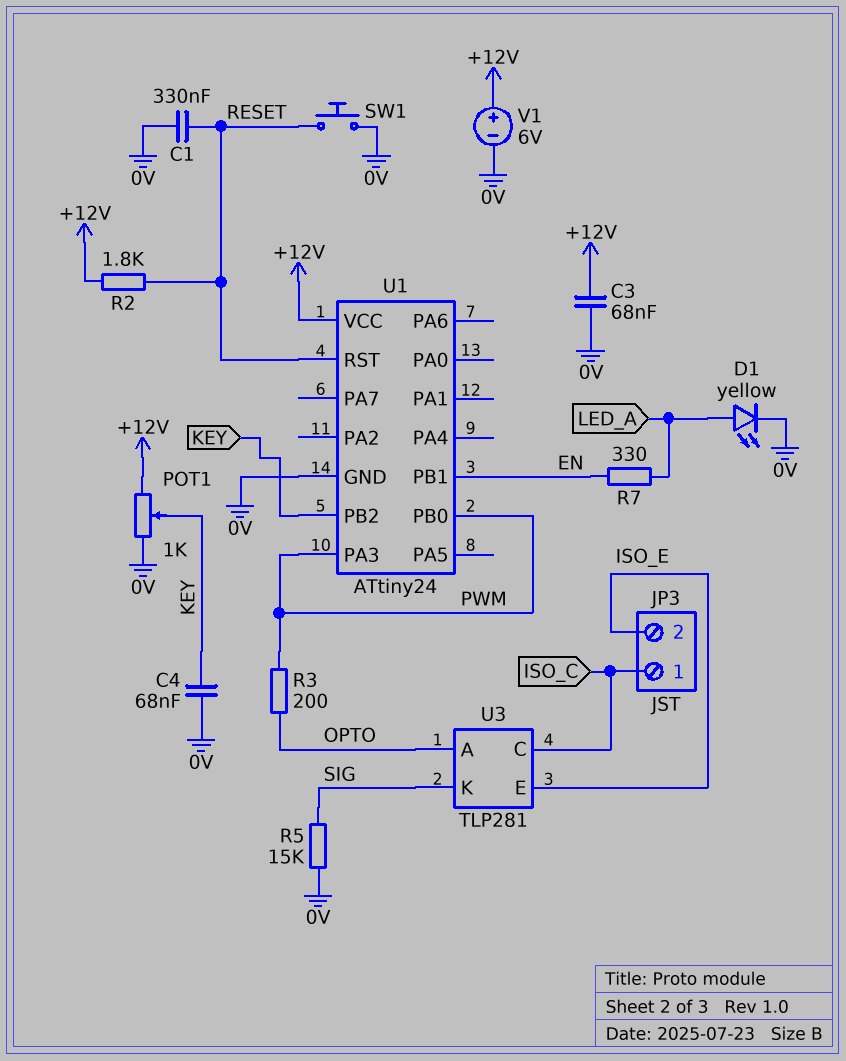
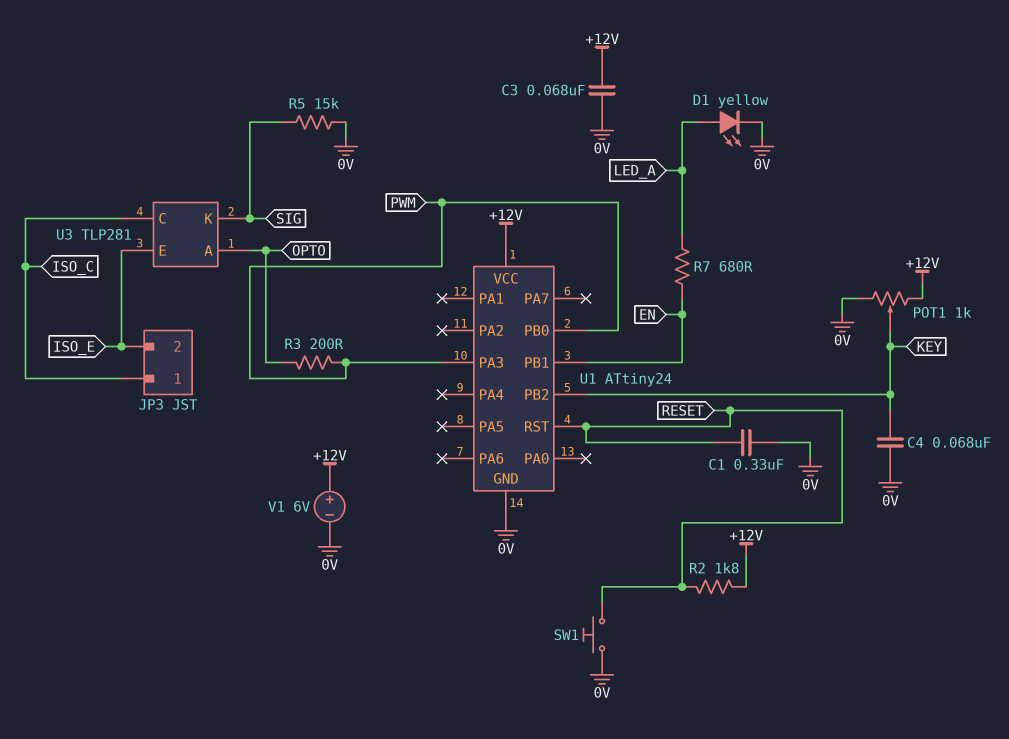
R7: 330 (EN, LED_A) -> 680 (EN, LED_A)

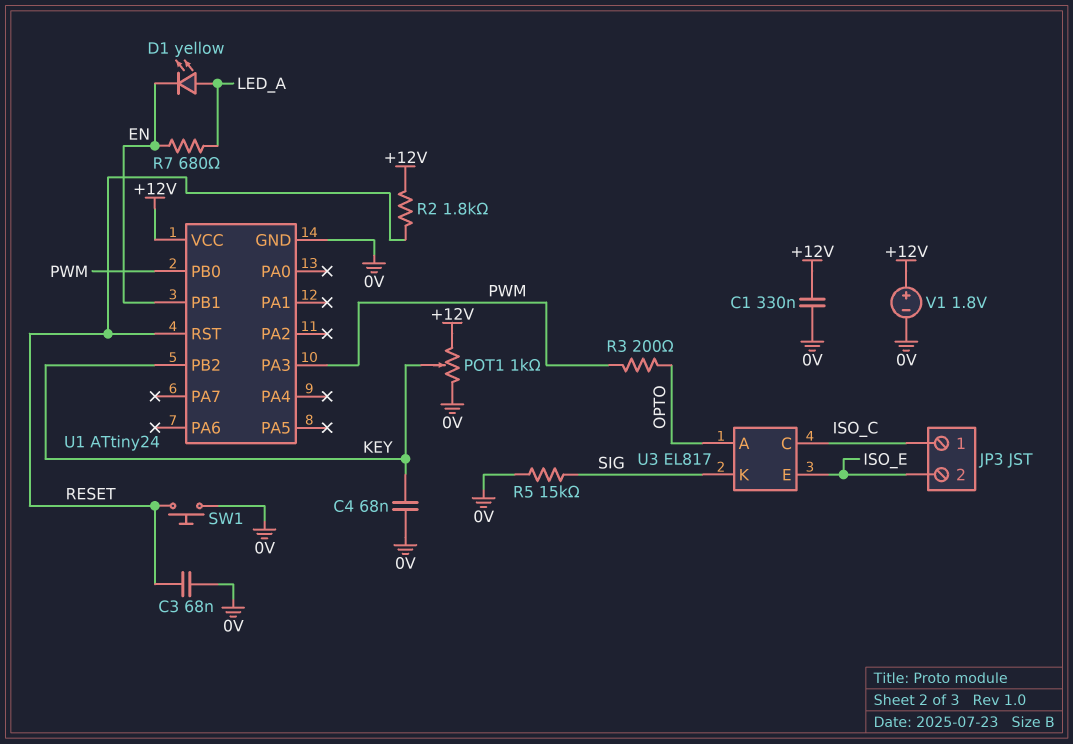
C1: 330nF (0V, RESET) -> 330nF (+12V, 0V)
C3: 68nF (+12V, 0V) -> 68nF (0V, RESET)
D1: LED yellow (A LED_A, K 0V) -> LED yellow (A LED_A, K EN)
U3: TLP281 -> EL817
V1: 6V (plus +12V, minus 0V) -> 1.8V (plus +12V, minus 0V)

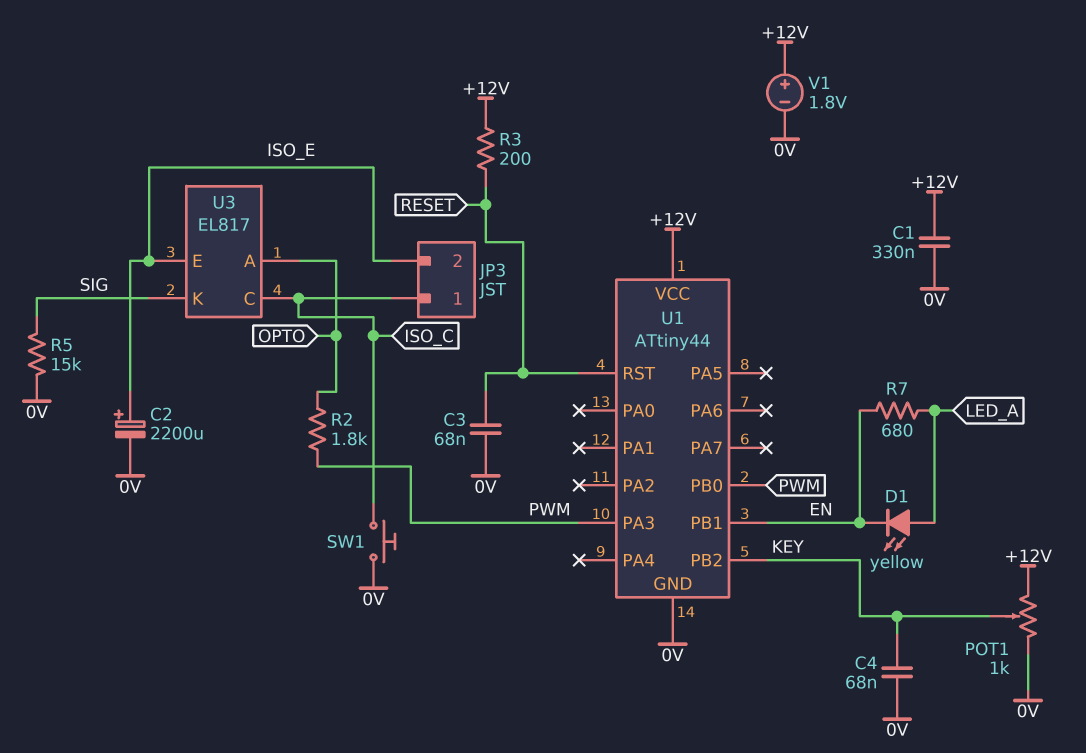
C2: none -> 2200uF (plus ISO_E, minus 0V)
R2: 1.8k (+12V, RESET) -> 1.8k (OPTO, PWM)
R3: 200 (OPTO, PWM) -> 200 (+12V, RESET)
SW1: button (0V, RESET) -> button (0V, ISO_C)
U1: ATtiny24 -> ATtiny44

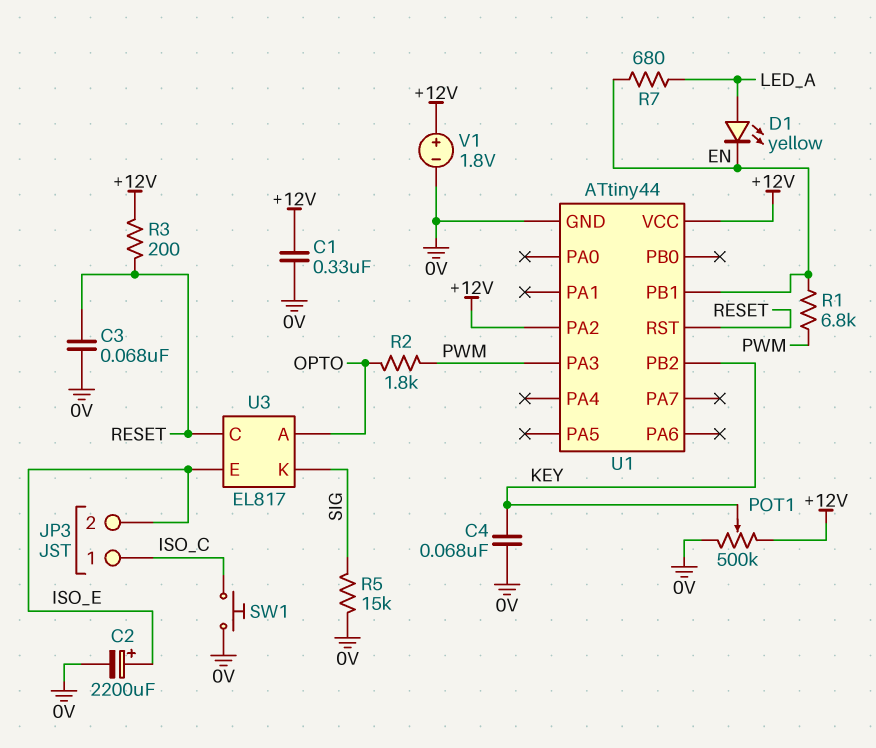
POT1: 1k (+12V, 0V, wiper KEY) -> 500k (+12V, 0V, wiper KEY)
R1: none -> 6.8k (EN, PWM)
U1 pin PA2: none -> +12V
U1 pin PB0: PWM -> none
U3 pin C: ISO_C -> RESET

